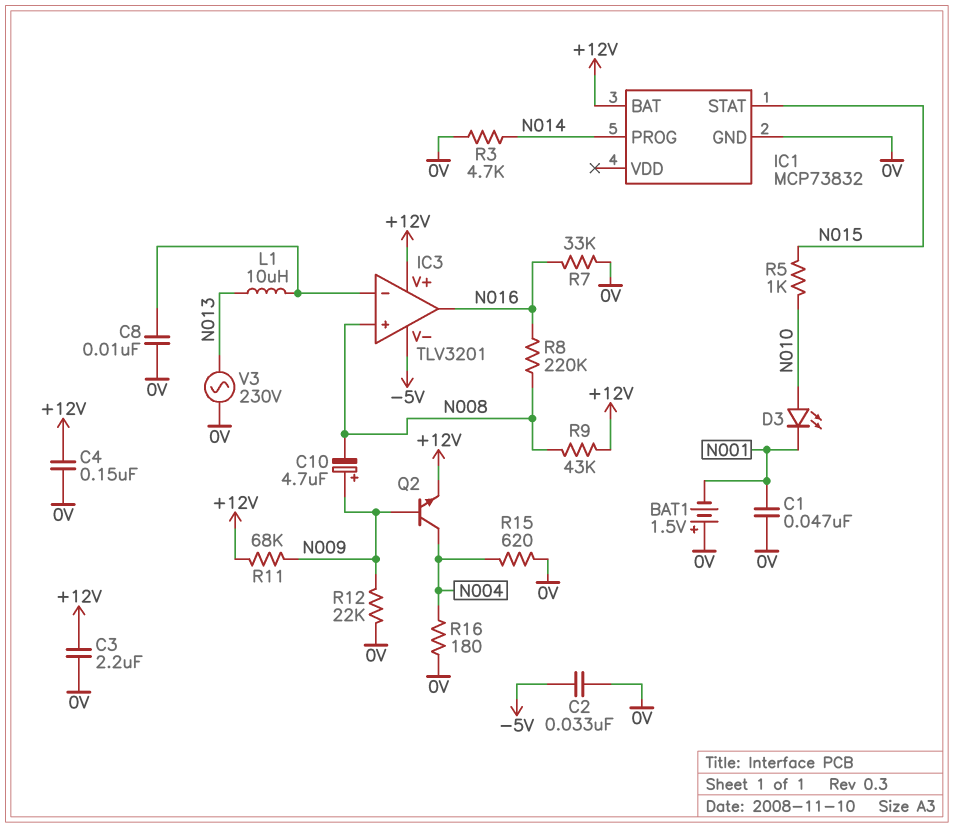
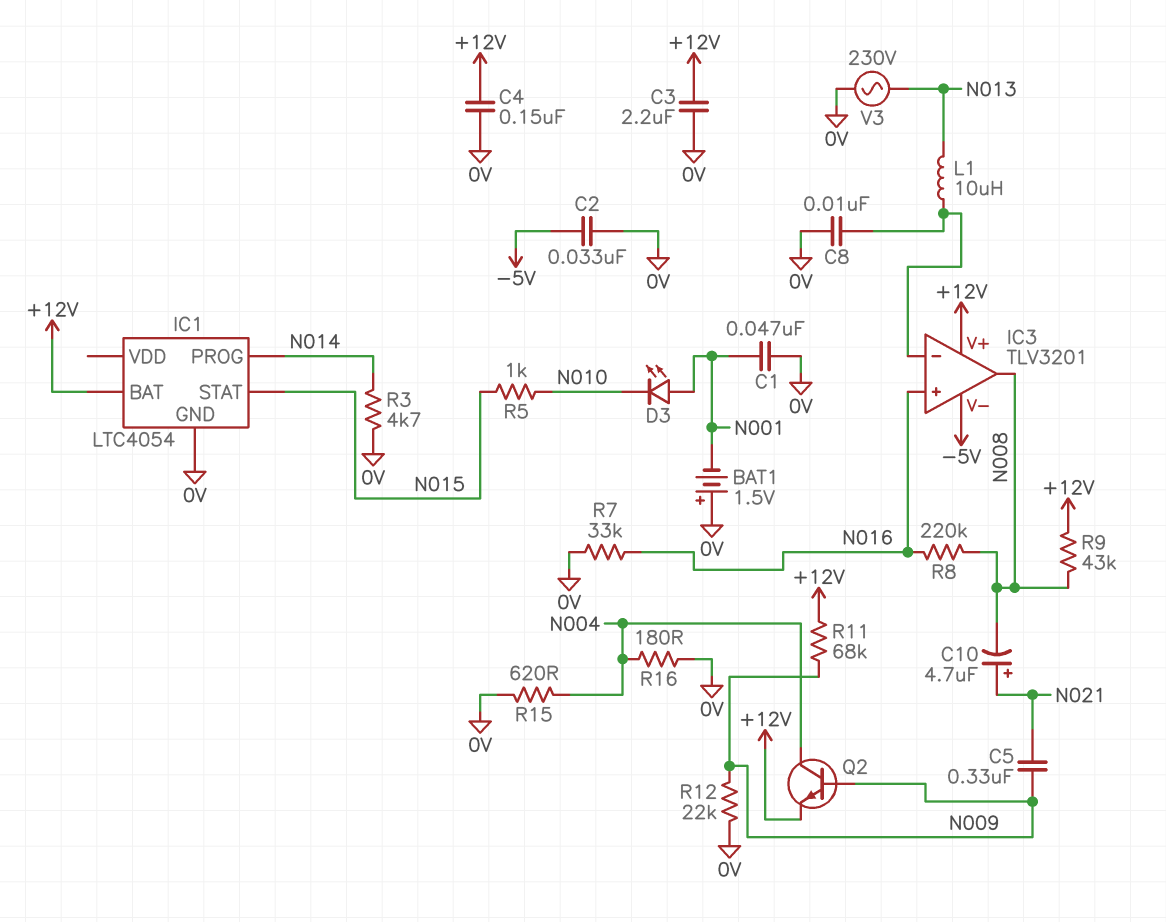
C5: none -> 330nF (N009, N021)
C10: 4.7uF (plus N009, minus N008) -> 4.7uF (plus N021, minus N008)
D3: LED (A N010, K N001) -> LED (A N001, K N010)
IC1: MCP73832 -> LTC4054
IC3 pin in+: N008 -> N016
IC3 pin out: N016 -> N008

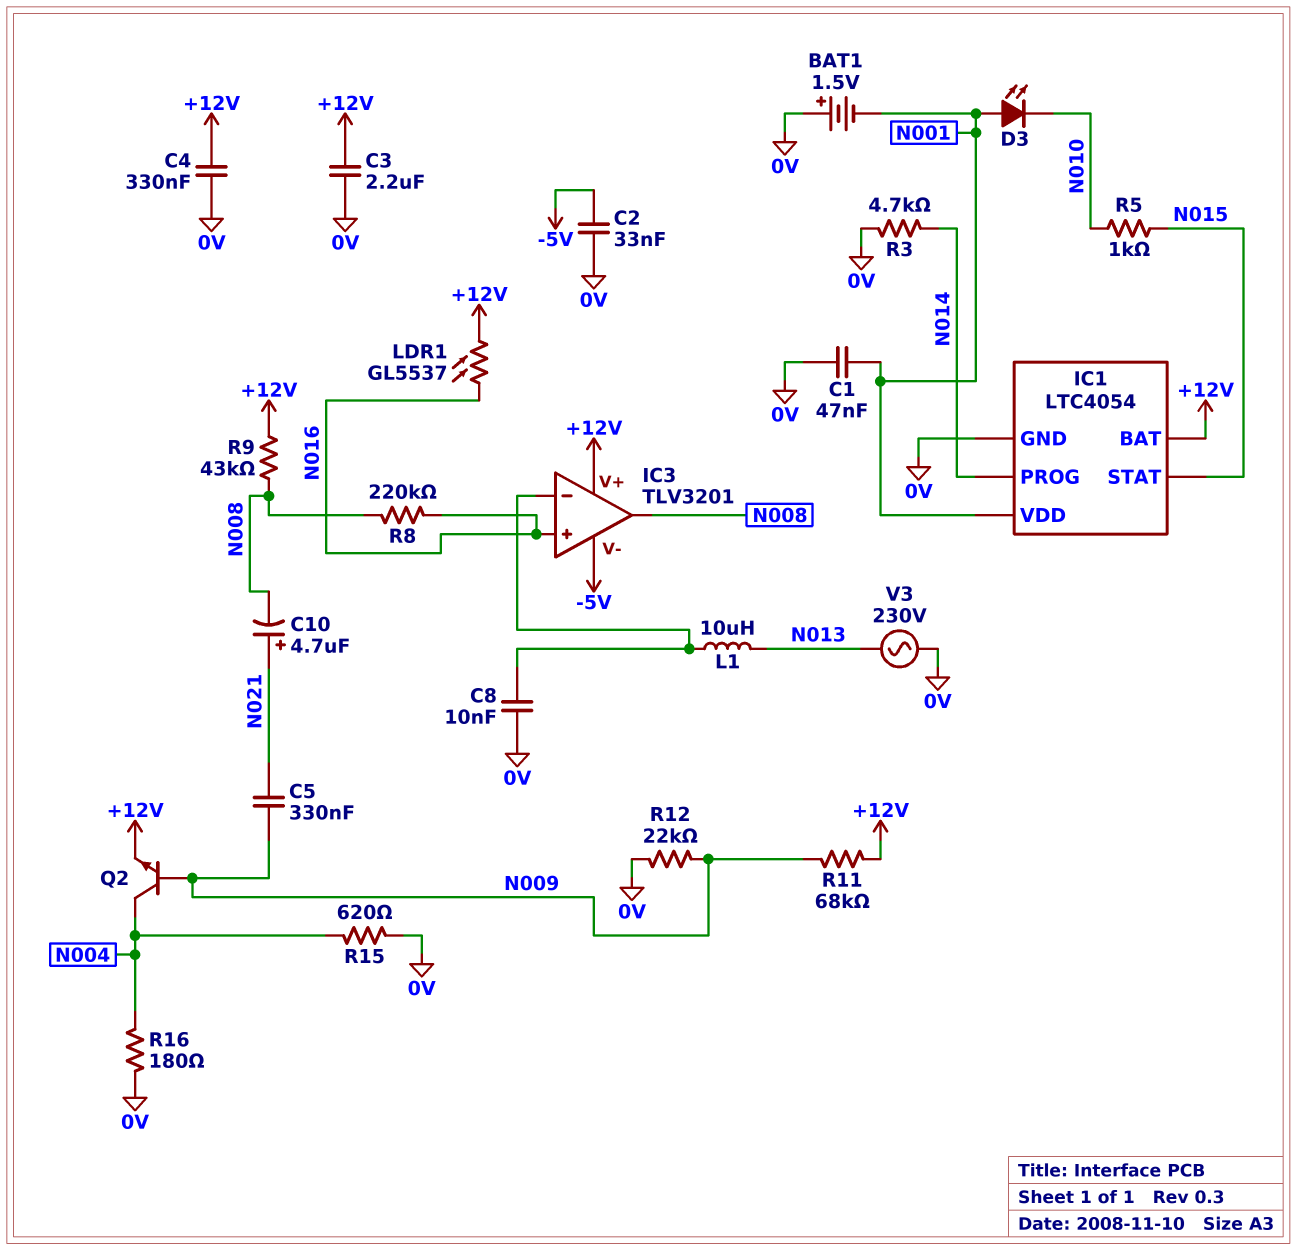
C4: 150nF (+12V, 0V) -> 330nF (+12V, 0V)
IC1 pin VDD: none -> N001
LDR1: none -> GL5537 (+12V, N016)
R7: 33k (0V, N016) -> none

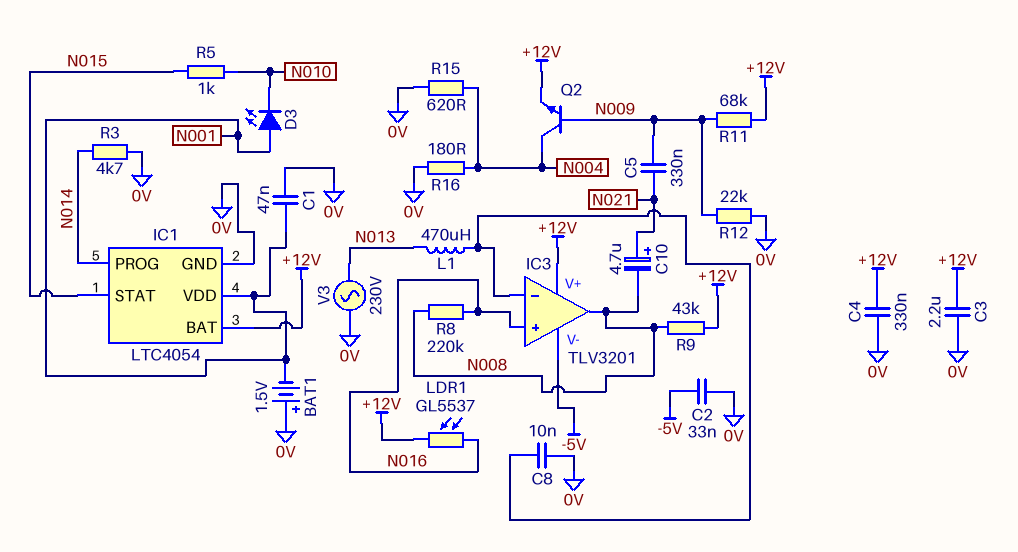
L1: 10uH (IC3/in-, N013) -> 470uH (IC3/in-, N013)

